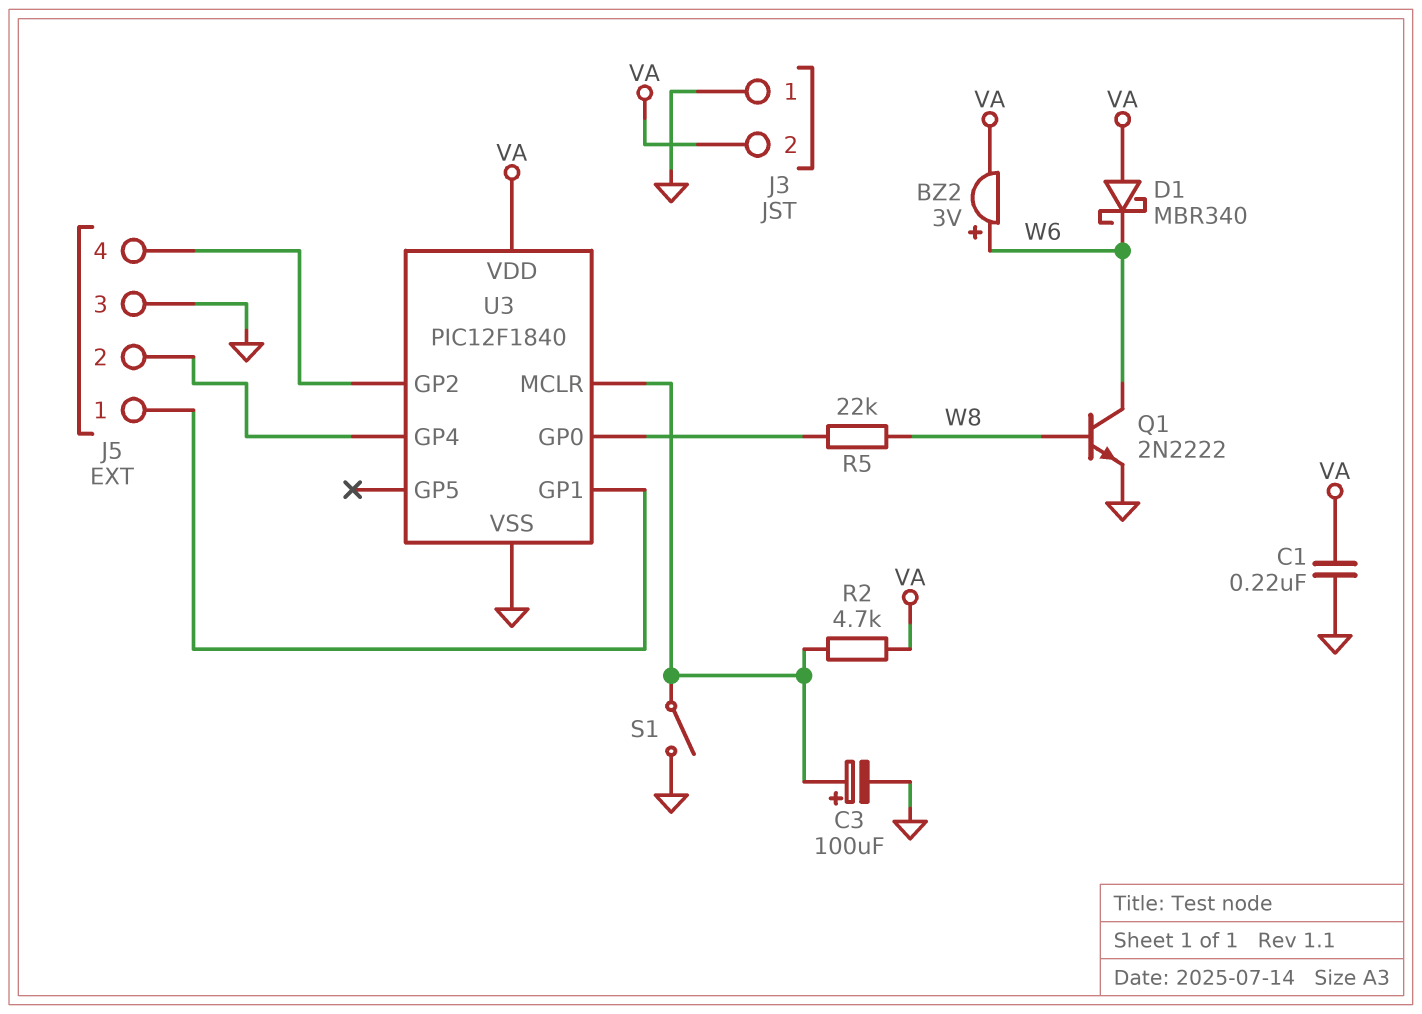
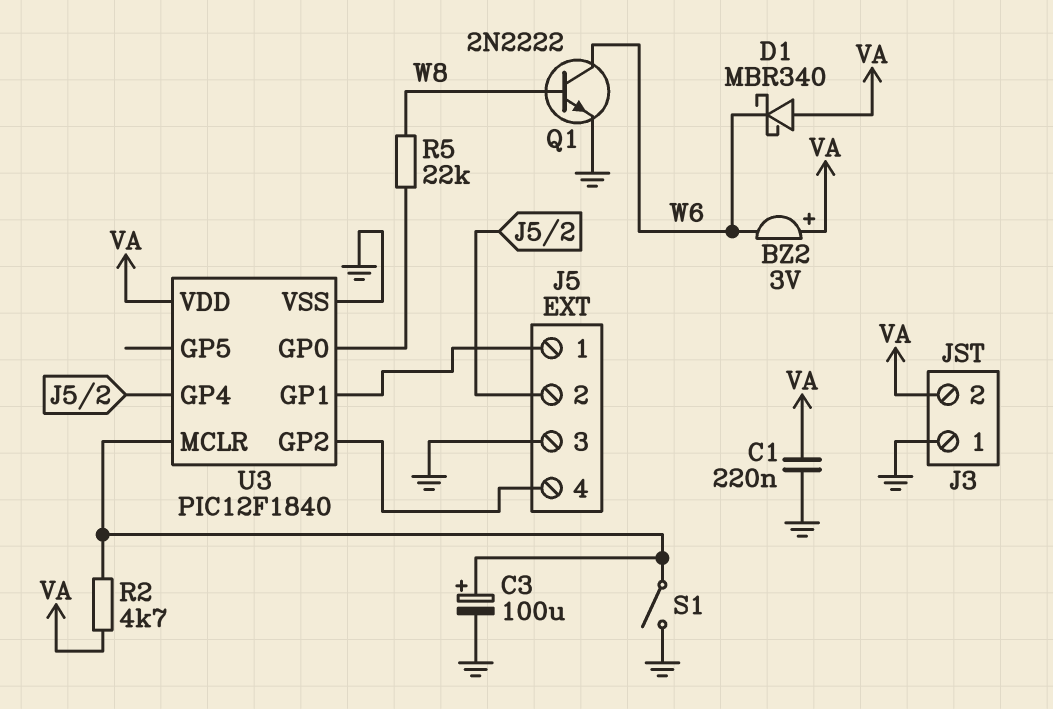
BZ2: buzzer 3V (plus W6, minus VA) -> buzzer 3V (plus VA, minus W6)

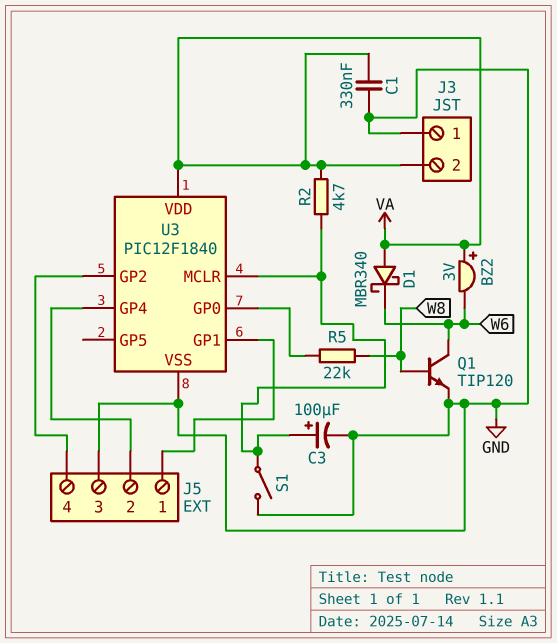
C1: 220nF (GND, VA) -> 330nF (GND, VA)
Q1: NPN 2N2222 (B W8, C W6, E GND) -> NPN TIP120 (B W8, C W6, E GND)

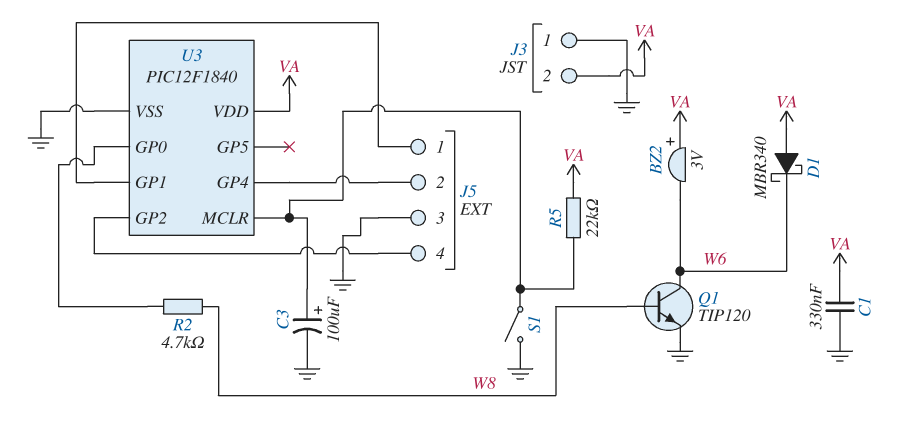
R2: 4.7k (U3/MCLR, VA) -> 4.7k (U3/GP0, W8)
R5: 22k (U3/GP0, W8) -> 22k (U3/MCLR, VA)

